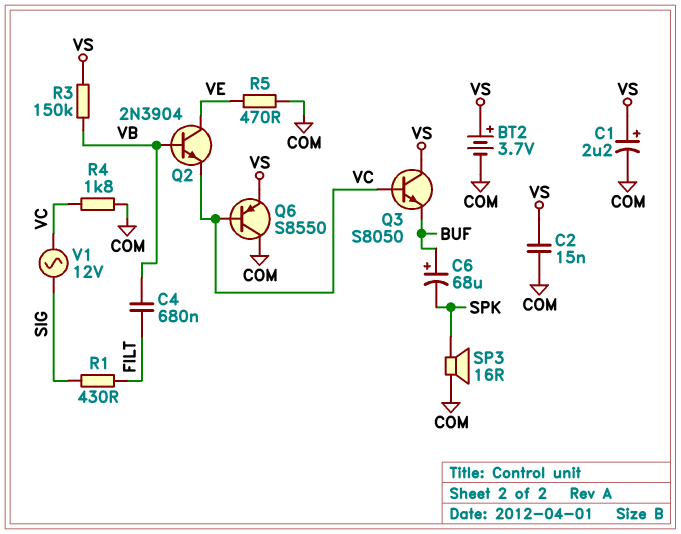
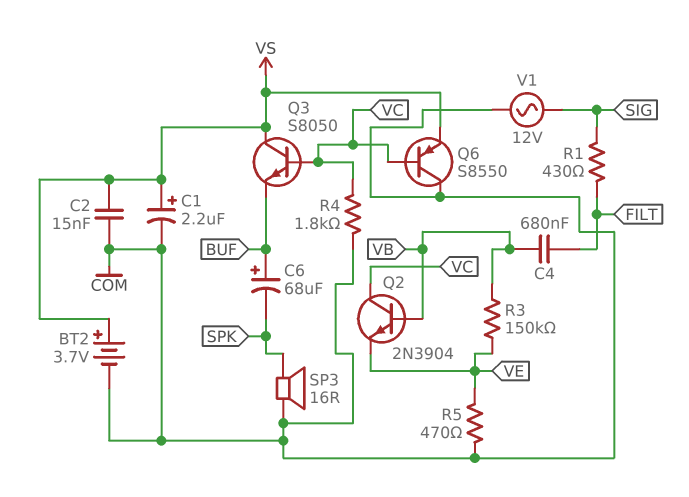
Q2: NPN 2N3904 (B VB, C VE, E VC) -> NPN 2N3904 (B VB, C VC, E VE)
R3: 150k (VB, VS) -> 150k (VB, VE)
V1: AC 12V (SIG, VC) -> AC 12V (COM, SIG)

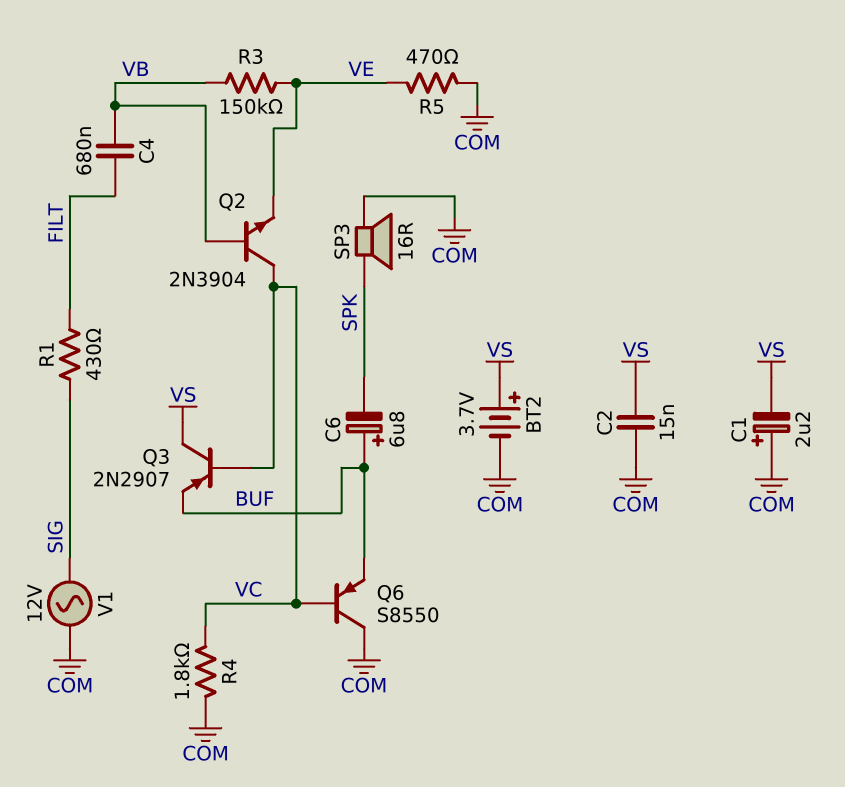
C1: 2.2uF (plus VS, minus COM) -> 2.2uF (plus COM, minus VS)
C6: 68uF (plus BUF, minus SPK) -> 6.8uF (plus BUF, minus SPK)
Q3: NPN S8050 (B VC, C VS, E BUF) -> PNP 2N2907 (B VC, C VS, E BUF)
Q6: PNP S8550 (B VC, C COM, E VS) -> PNP S8550 (B VC, C COM, E BUF)

